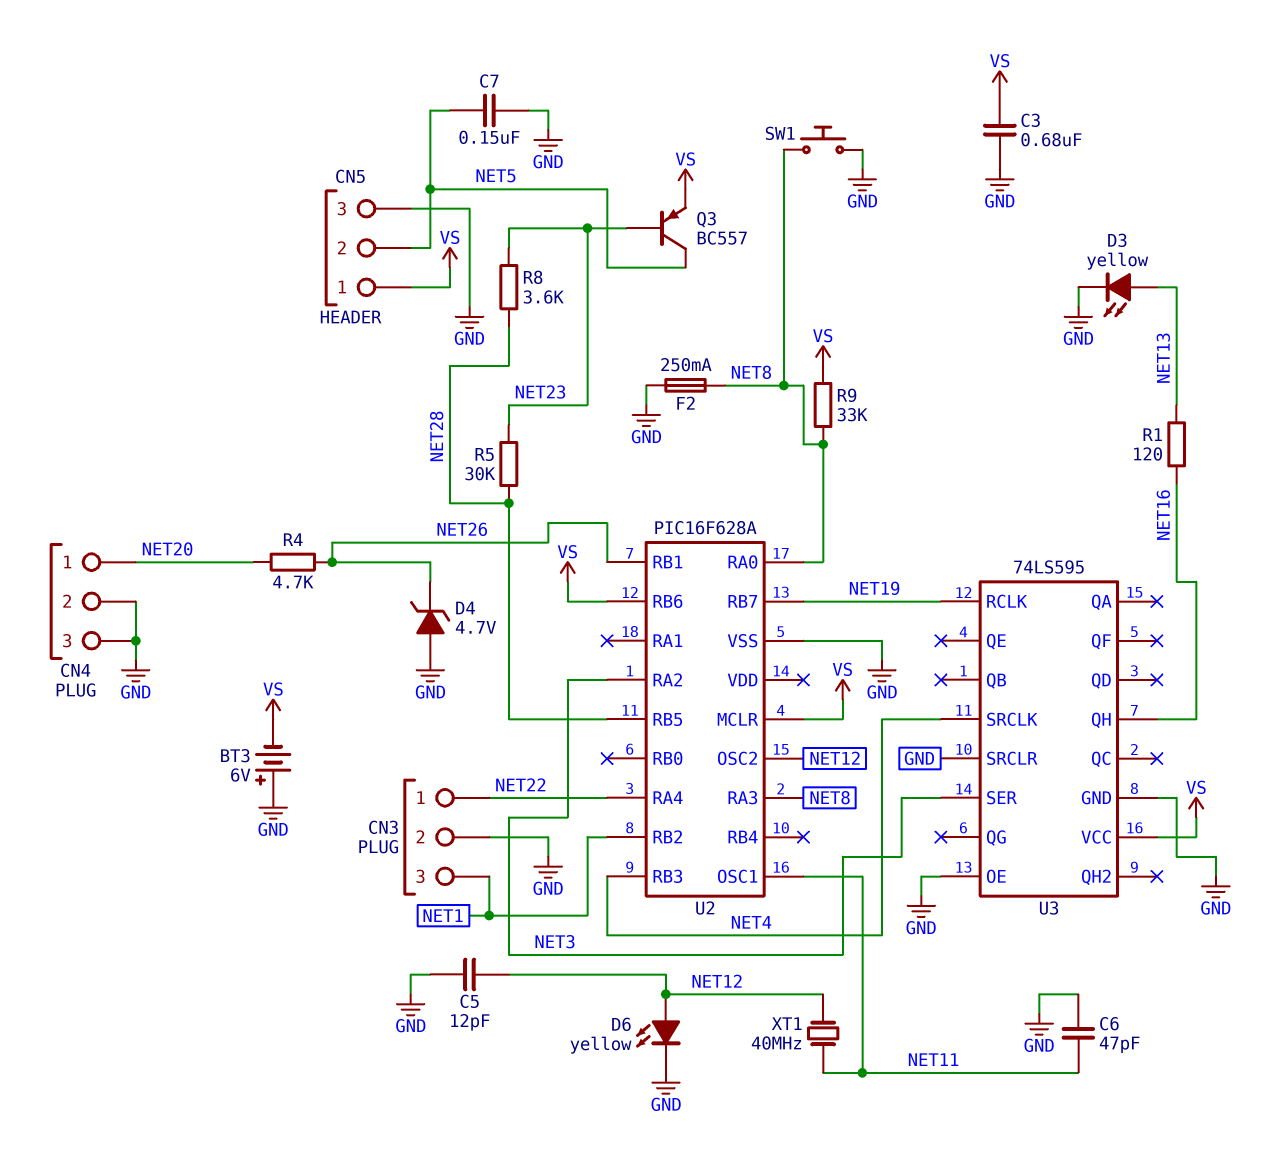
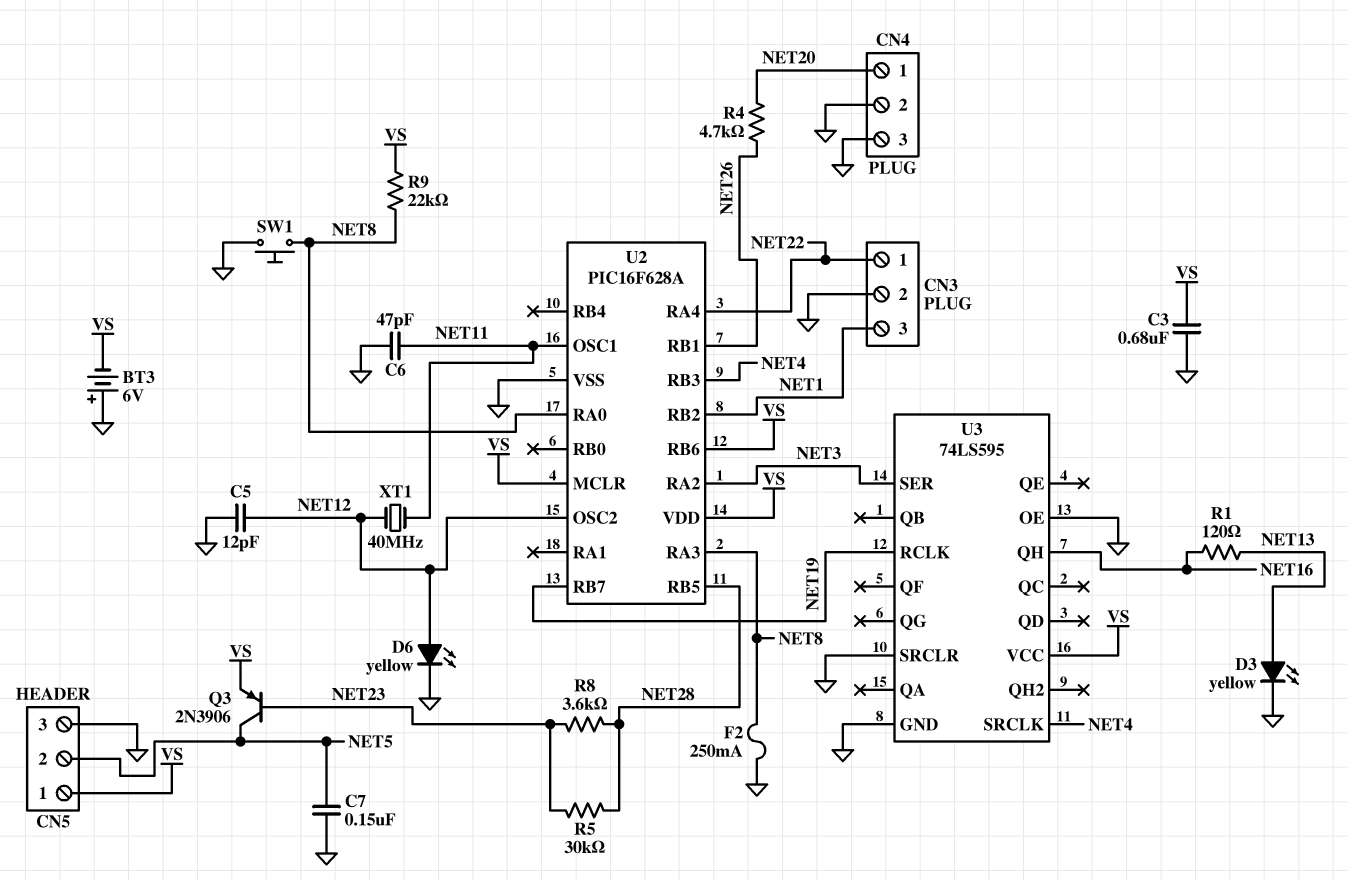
D4: zener 4.7V (A GND, K NET26) -> none
Q3: PNP BC557 (B NET23, C NET5, E VS) -> PNP 2N3906 (B NET23, C NET5, E VS)
R9: 33k (NET8, VS) -> 22k (NET8, VS)
U2 pin VDD: none -> VS

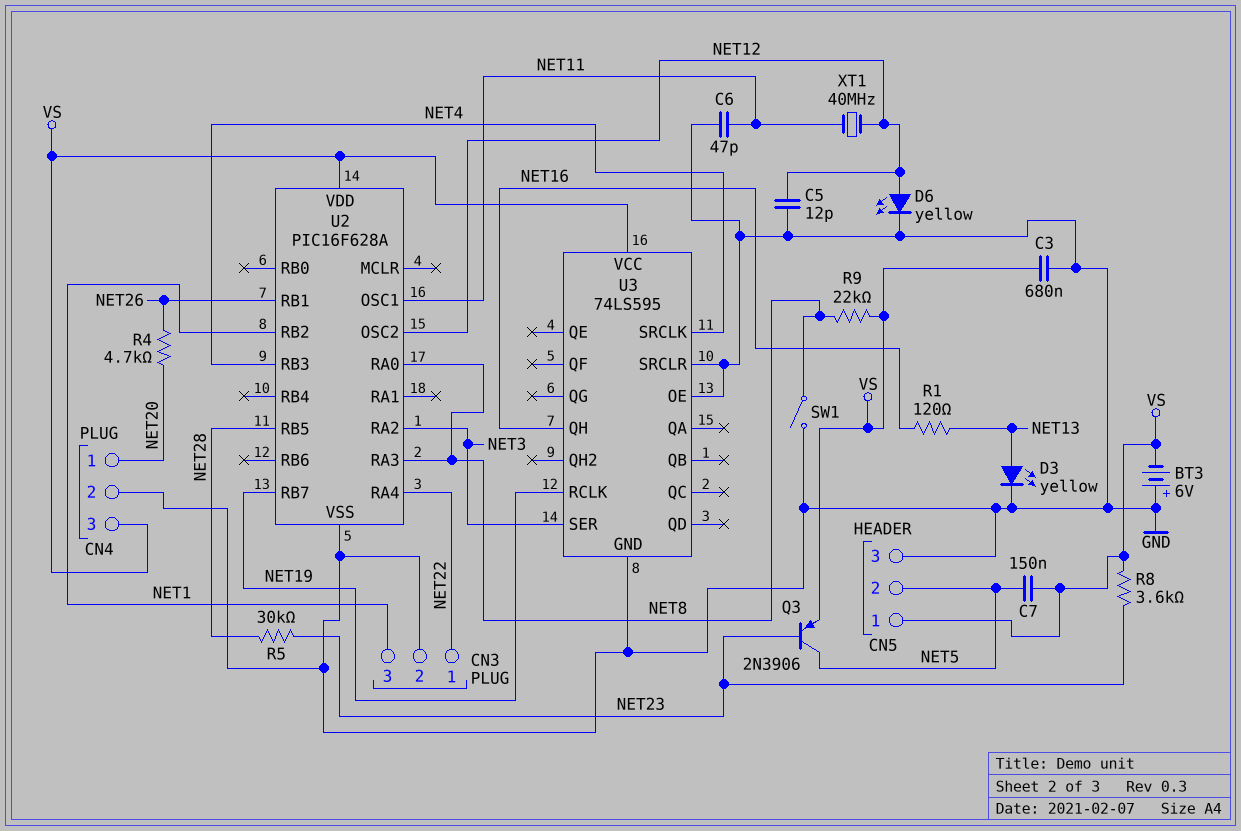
C7: 150nF (GND, NET5) -> 150nF (NET5, VS)
CN4 pin 3: GND -> VS
F2: 250mA (GND, NET8) -> none
R8: 3.6k (NET23, NET28) -> 3.6k (NET23, VS)
SW1: button (GND, NET8) -> switch (GND, NET8)
U2 pin MCLR: VS -> none
U2 pin RB6: VS -> none

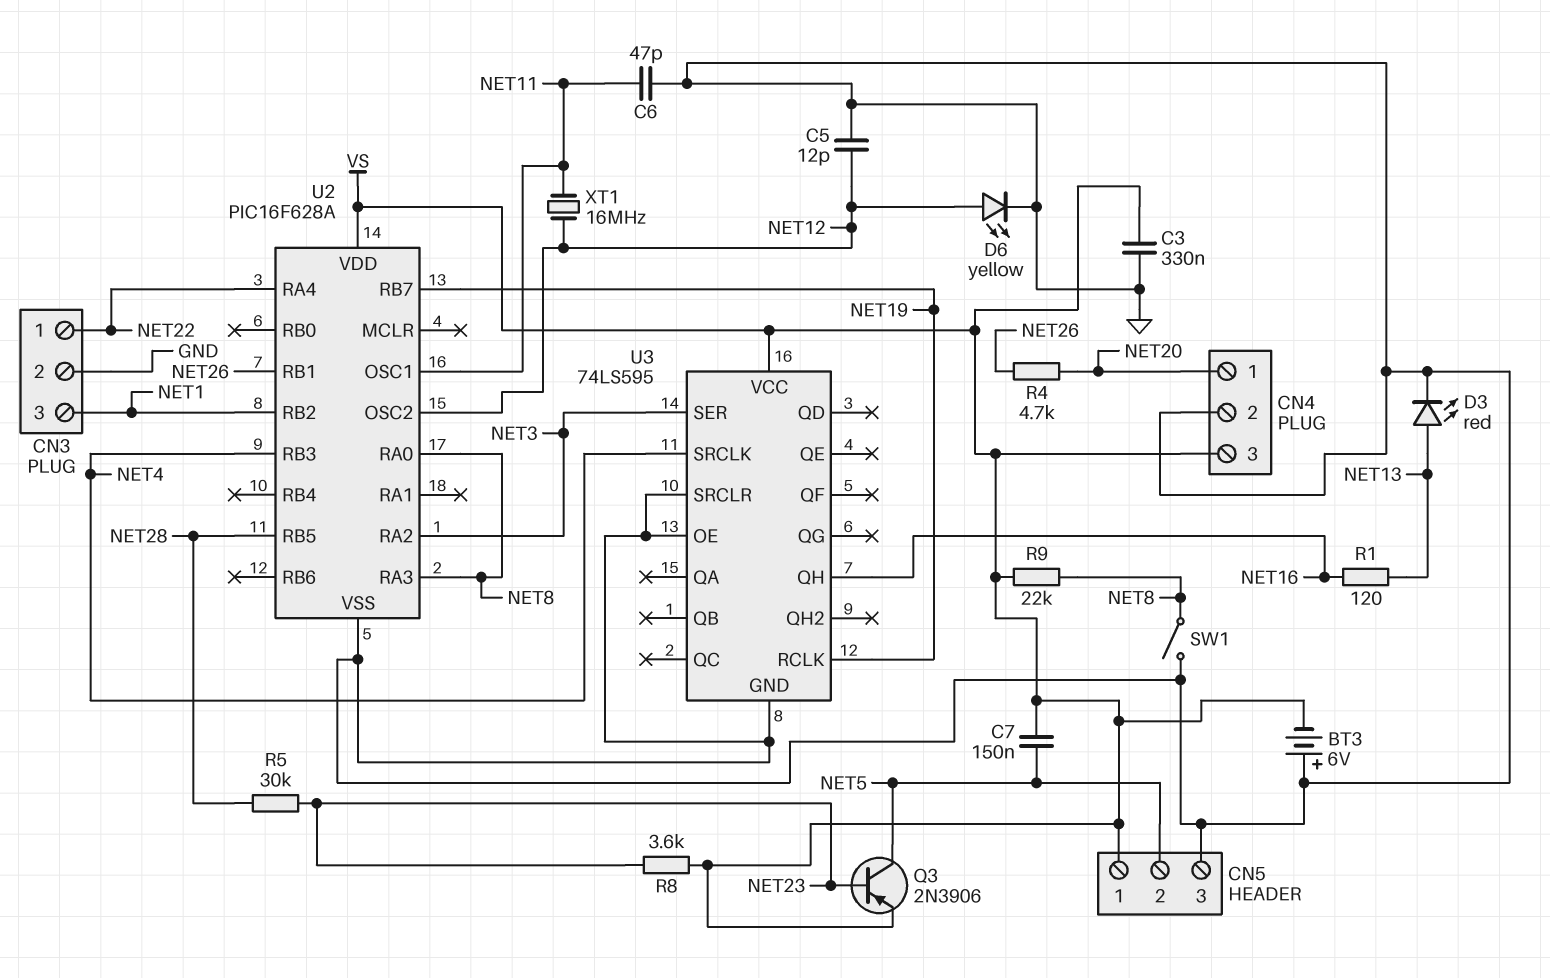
C3: 680nF (GND, VS) -> 330nF (GND, VS)
D3: LED yellow (A NET13, K GND) -> LED red (A NET13, K GND)
XT1: 40MHz (NET11, NET12) -> 16MHz (NET11, NET12)

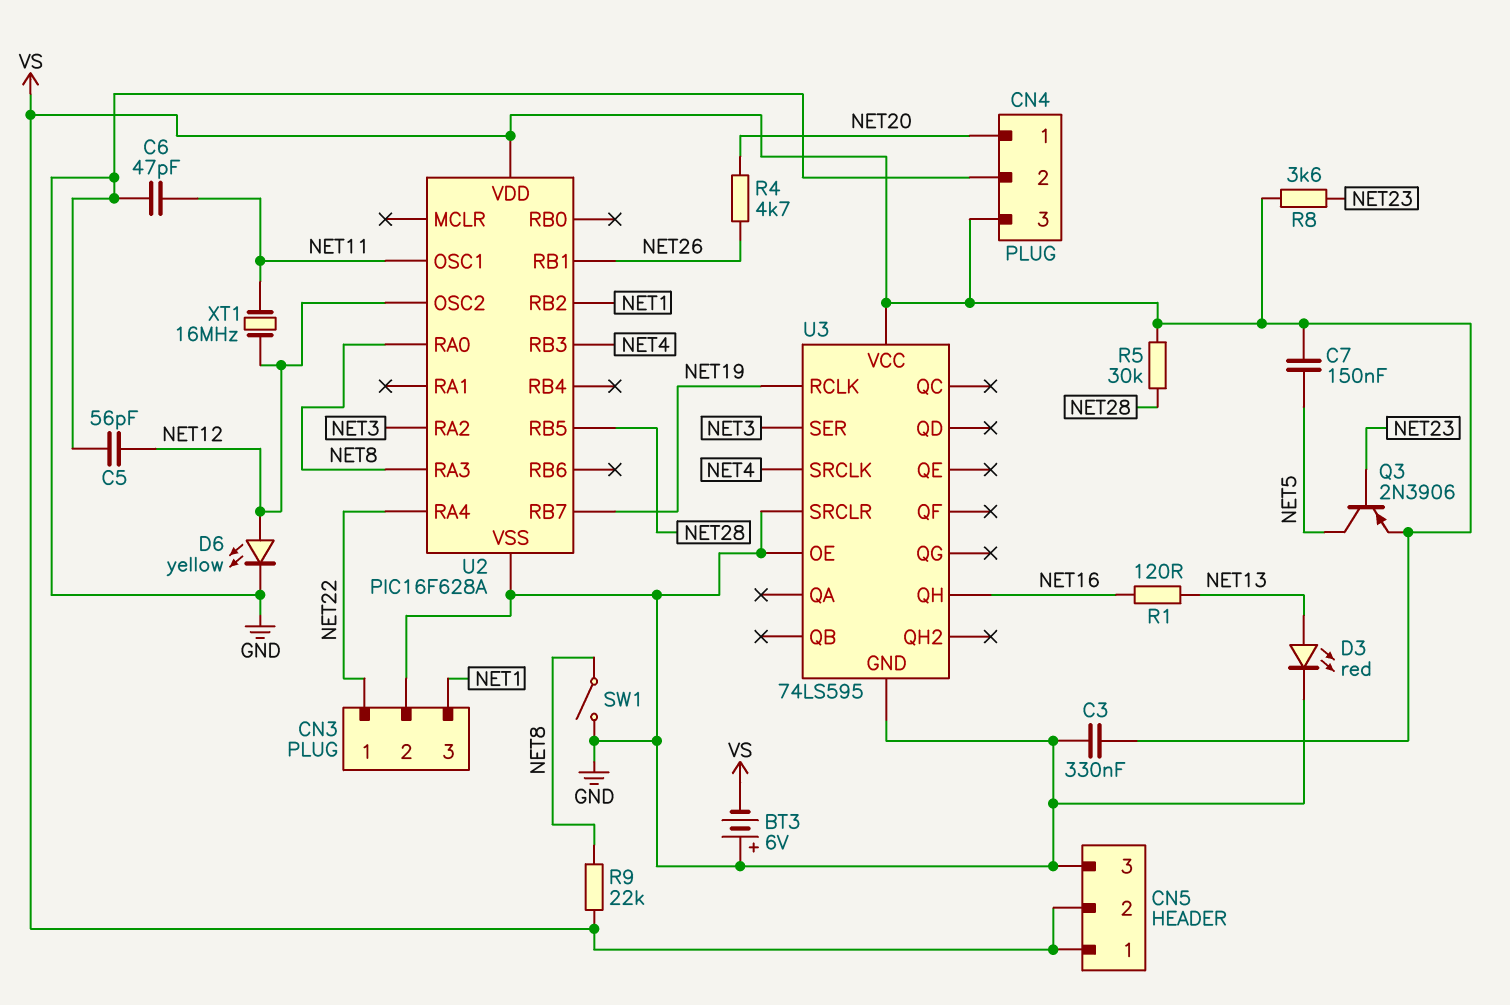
C5: 12pF (GND, NET12) -> 56pF (GND, NET12)
CN5 pin 2: NET5 -> VS
R5: 30k (NET23, NET28) -> 30k (NET28, VS)

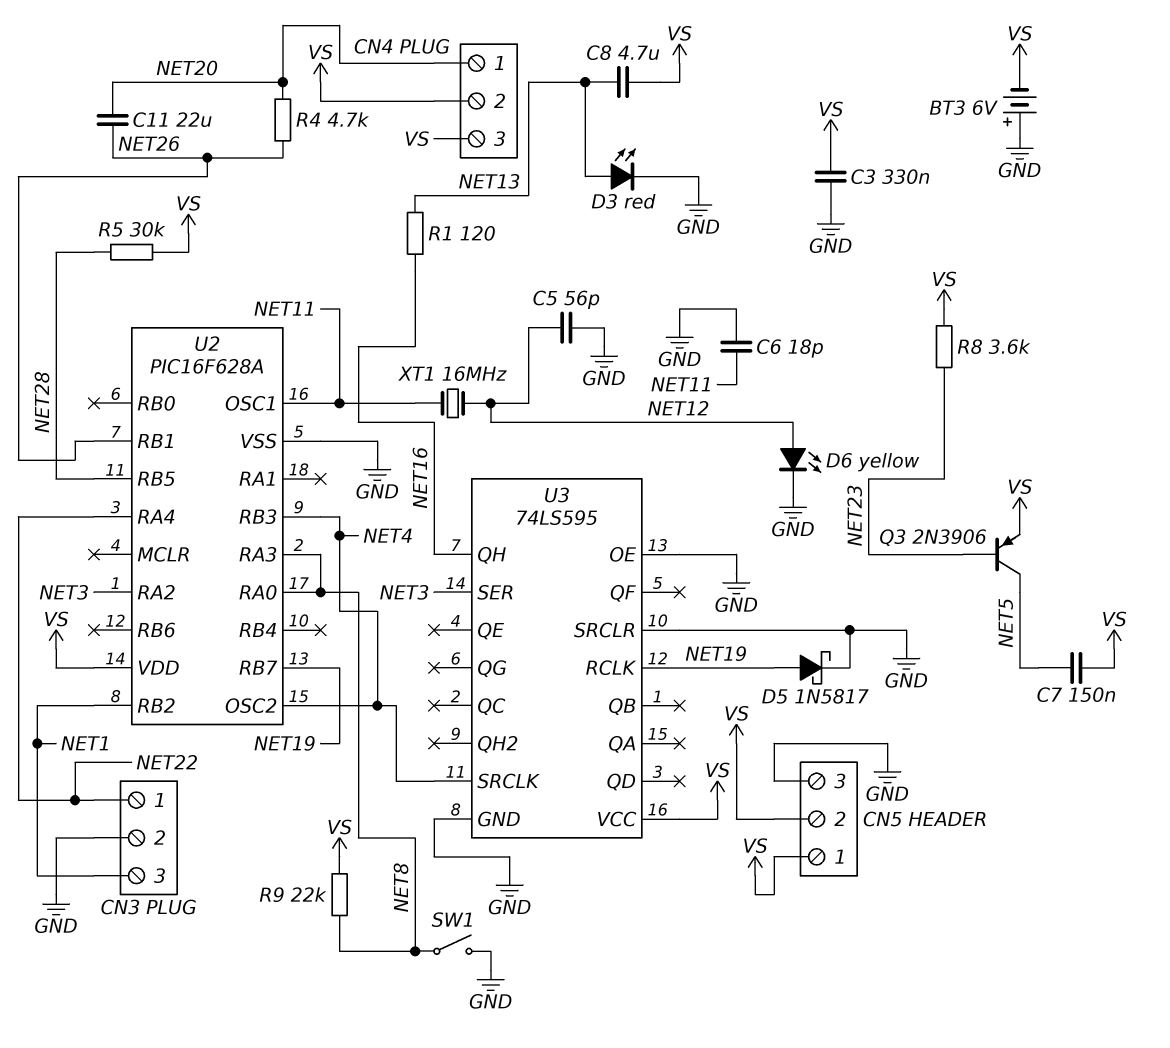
C6: 47pF (GND, NET11) -> 18pF (GND, NET11)
C8: none -> 4.7uF (NET13, VS)
C11: none -> 22uF (NET20, NET26)
CN4 pin 2: GND -> VS
D5: none -> schottky 1N5817 (A NET19, K GND)
U2 pin OSC2: NET12 -> NET4

